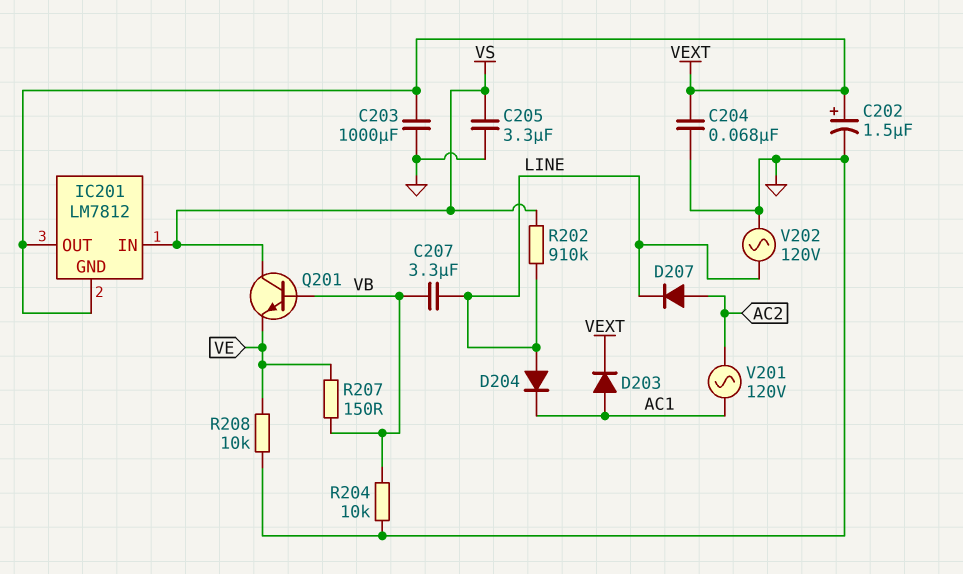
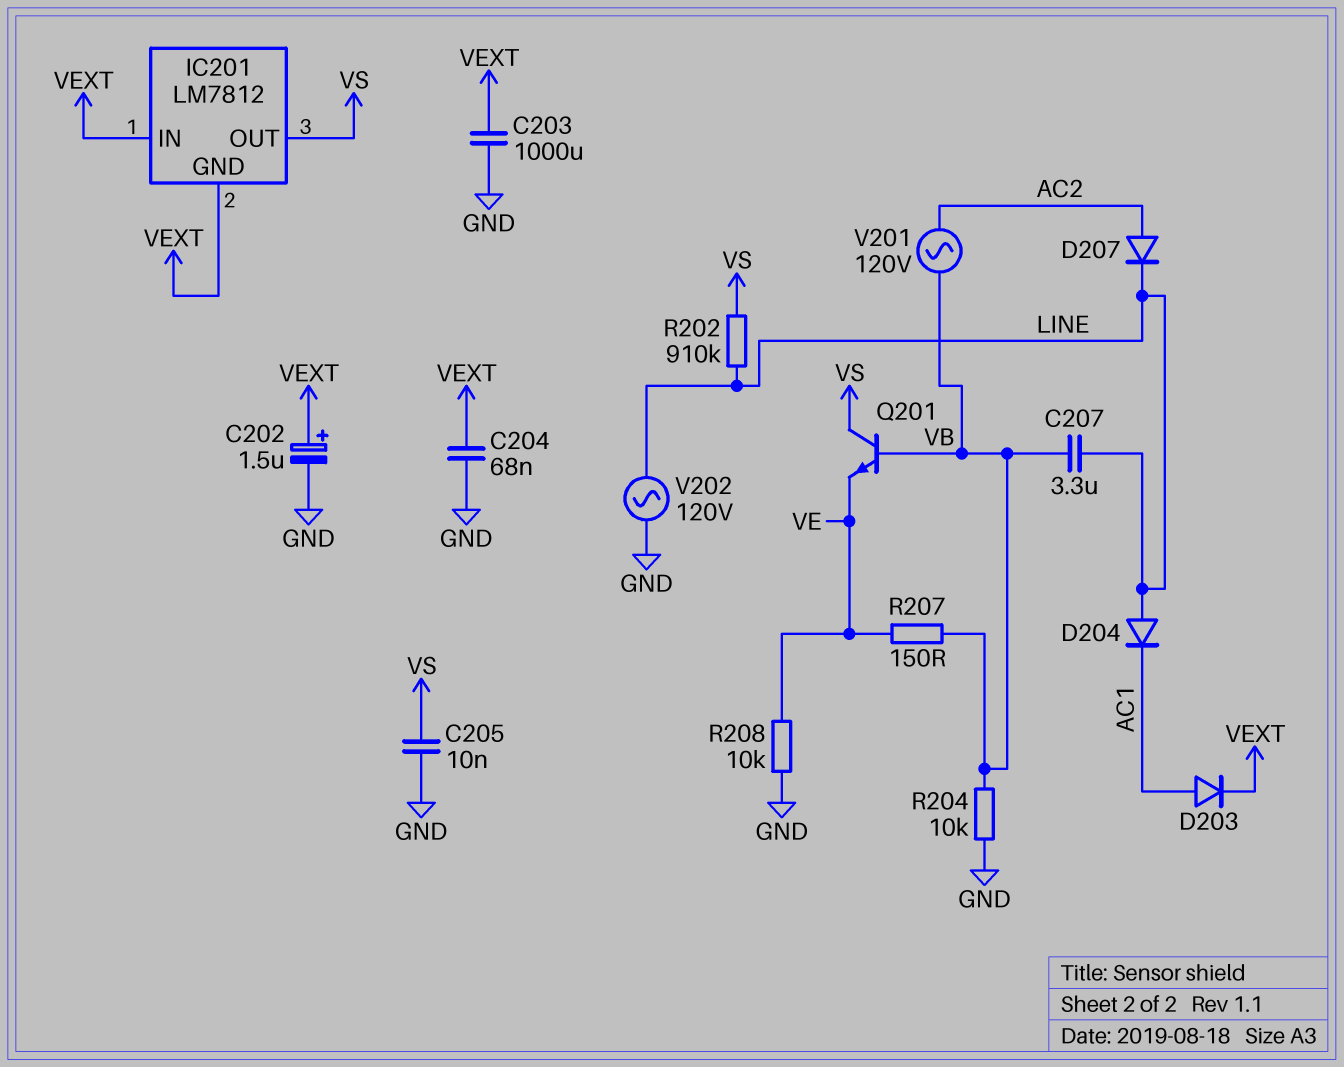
C205: 3.3uF (GND, VS) -> 10nF (GND, VS)
IC201 pin IN: VS -> VEXT
IC201 pin OUT: VEXT -> VS
V201: AC 120V (AC1, AC2) -> AC 120V (AC2, VB)

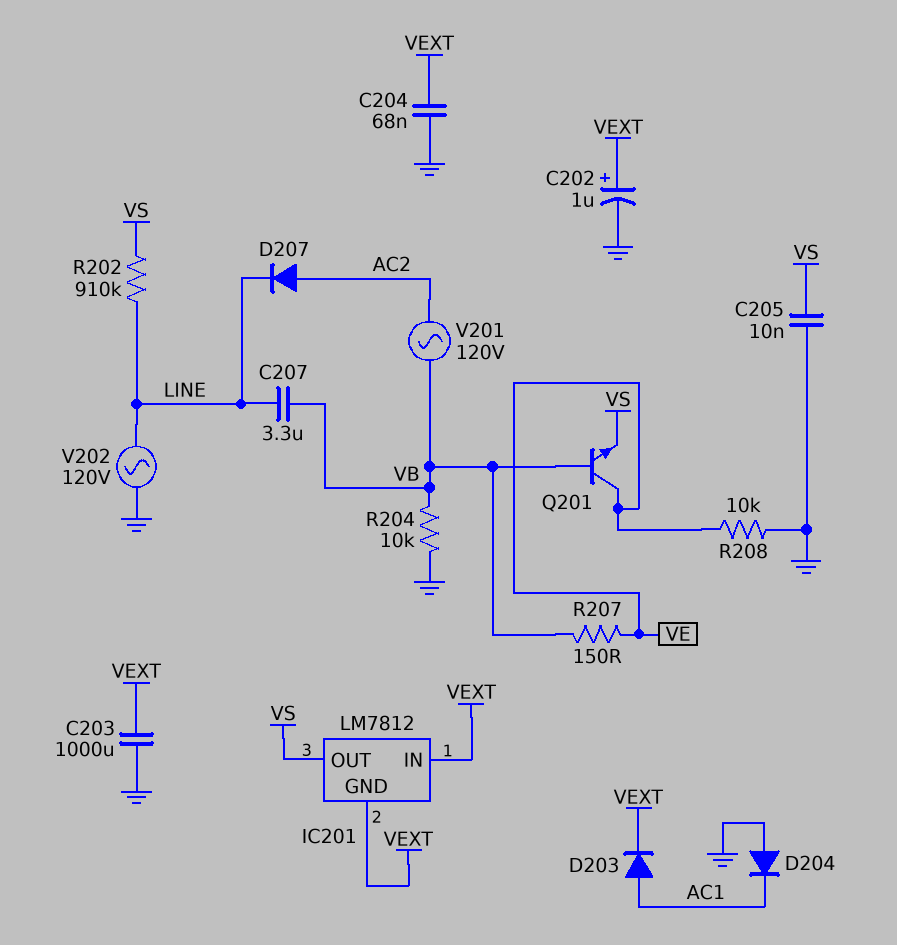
C202: 1.5uF (plus VEXT, minus GND) -> 1uF (plus VEXT, minus GND)
D204: diode (A LINE, K AC1) -> diode (A GND, K AC1)
Q201: NPN (B VB, C VS, E VE) -> NPN (B VB, C VE, E VS)

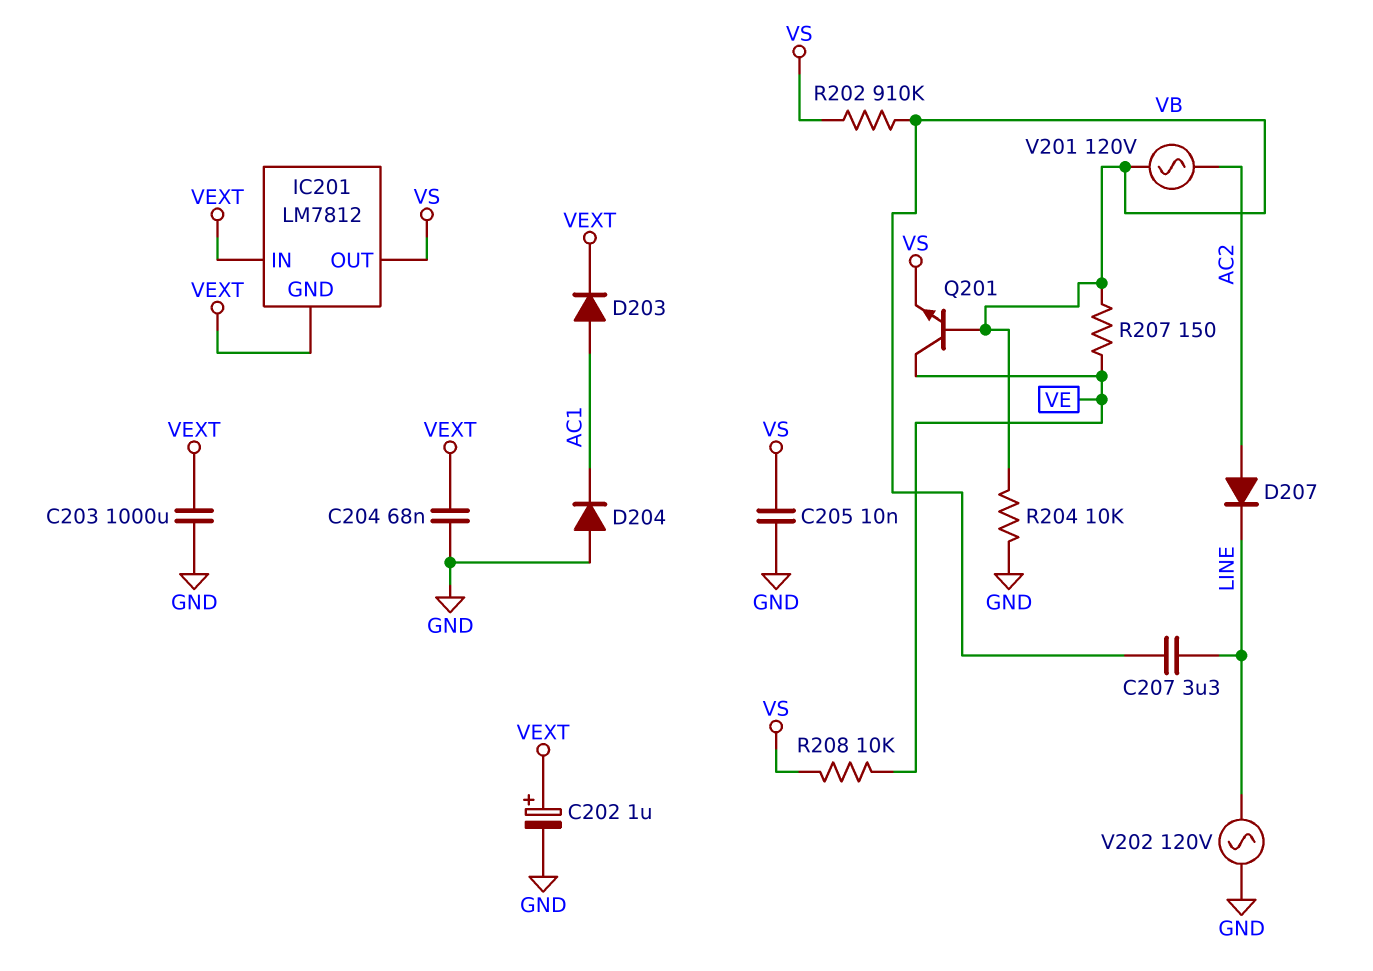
R202: 910k (LINE, VS) -> 910k (VB, VS)
R208: 10k (GND, VE) -> 10k (VE, VS)

